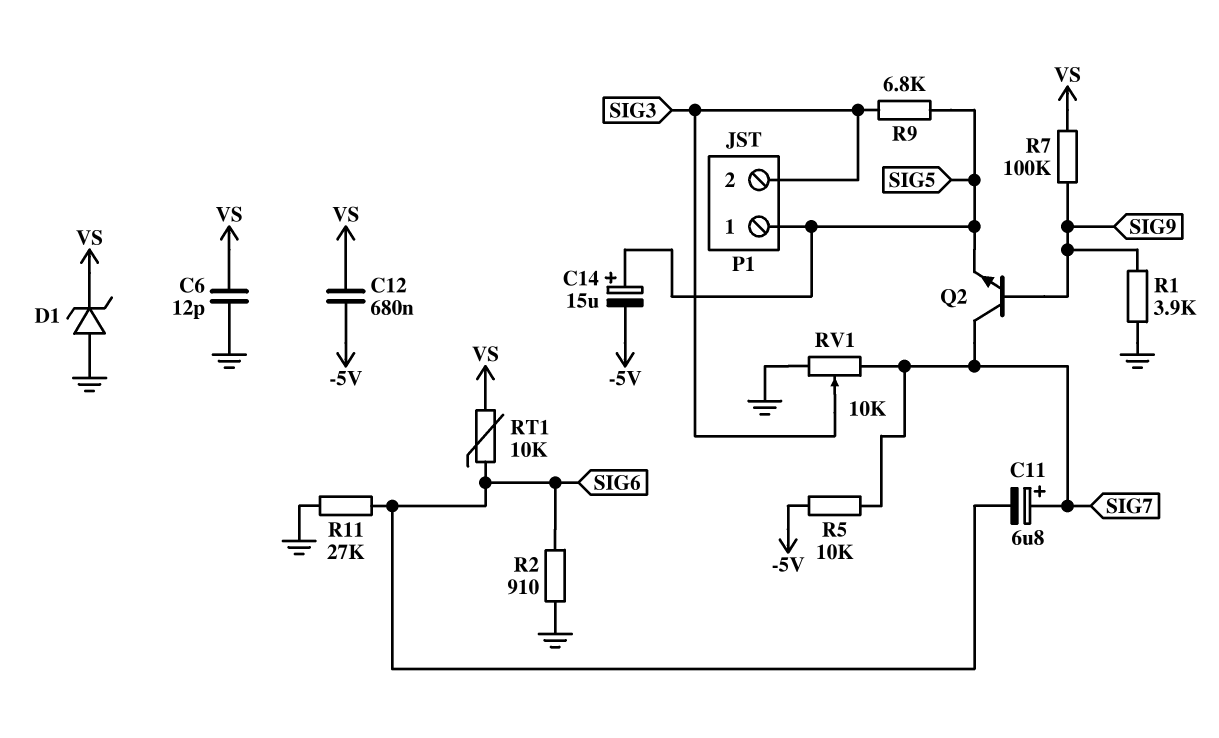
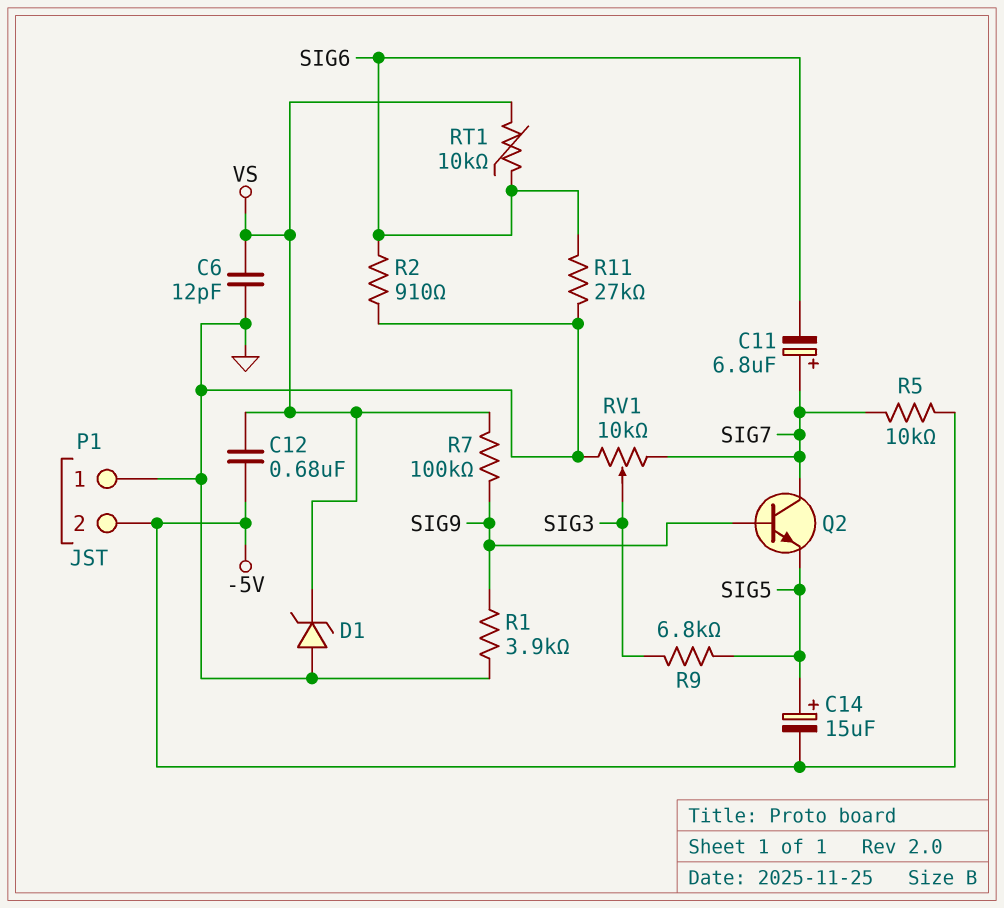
P1 pin 1: SIG5 -> GND
P1 pin 2: SIG3 -> -5V

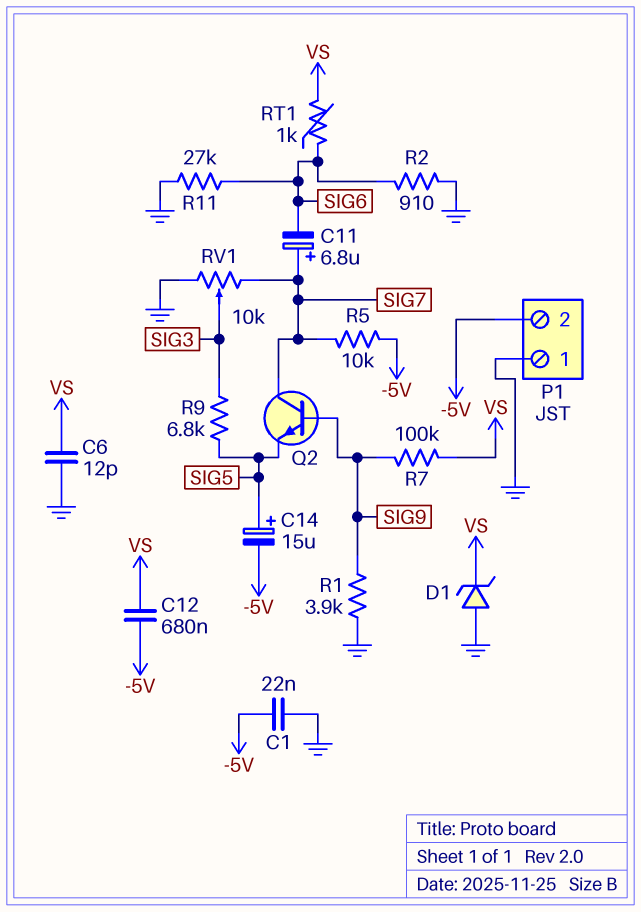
C1: none -> 22nF (-5V, GND)
RT1: 10k (SIG6, VS) -> 1k (SIG6, VS)

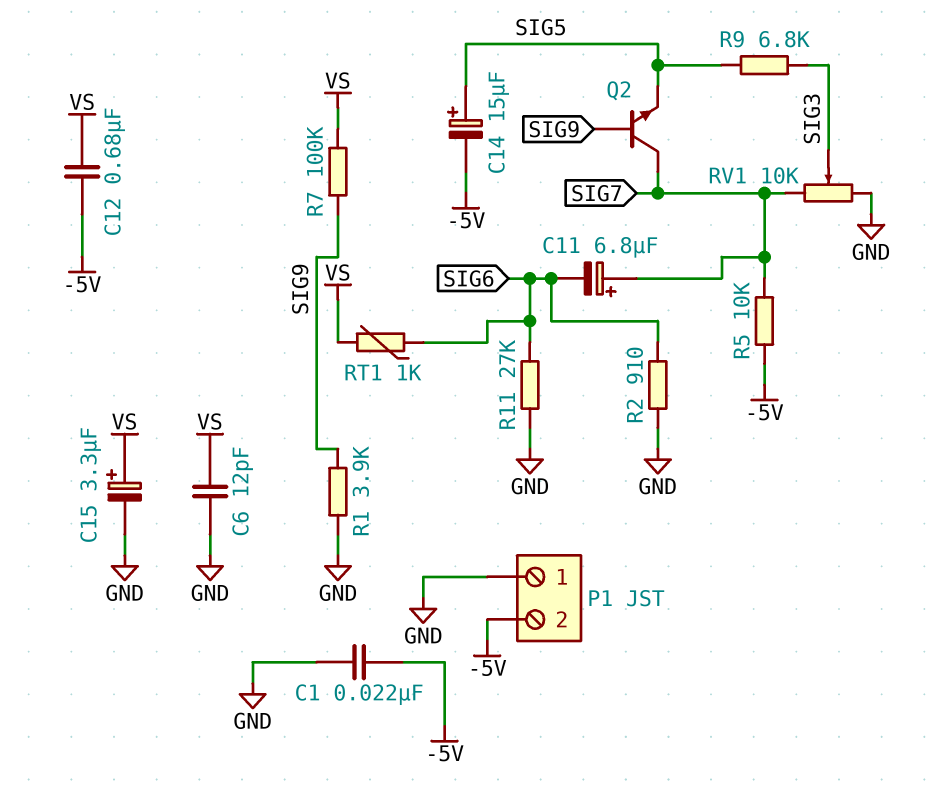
C15: none -> 3.3uF (plus VS, minus GND)
D1: zener (A GND, K VS) -> none

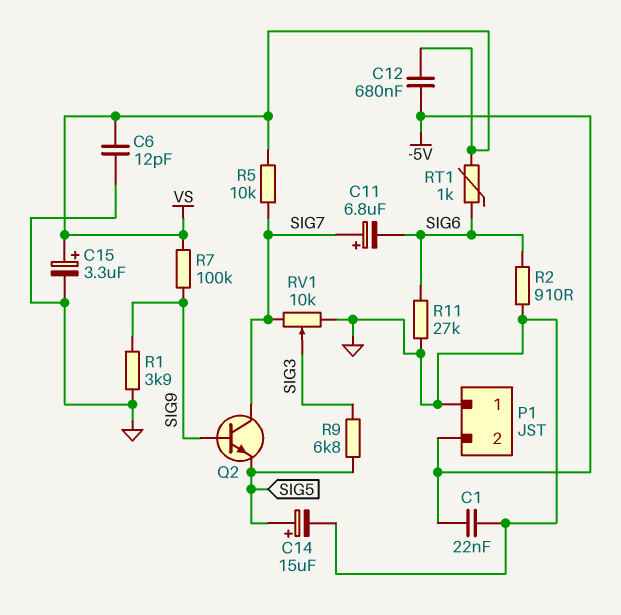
C14: 15uF (plus SIG5, minus -5V) -> 15uF (plus SIG5, minus GND)
R5: 10k (-5V, SIG7) -> 10k (SIG7, VS)

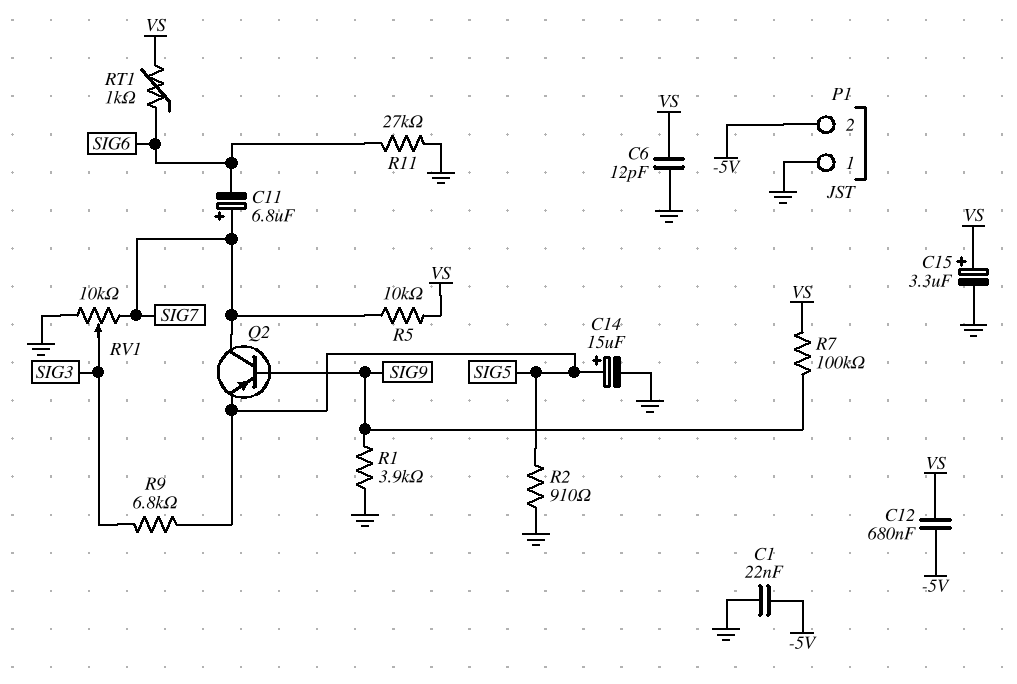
Q2: NPN (B SIG9, C SIG7, E SIG5) -> PNP (B SIG9, C SIG7, E SIG5)
R2: 910 (GND, SIG6) -> 910 (GND, SIG5)

